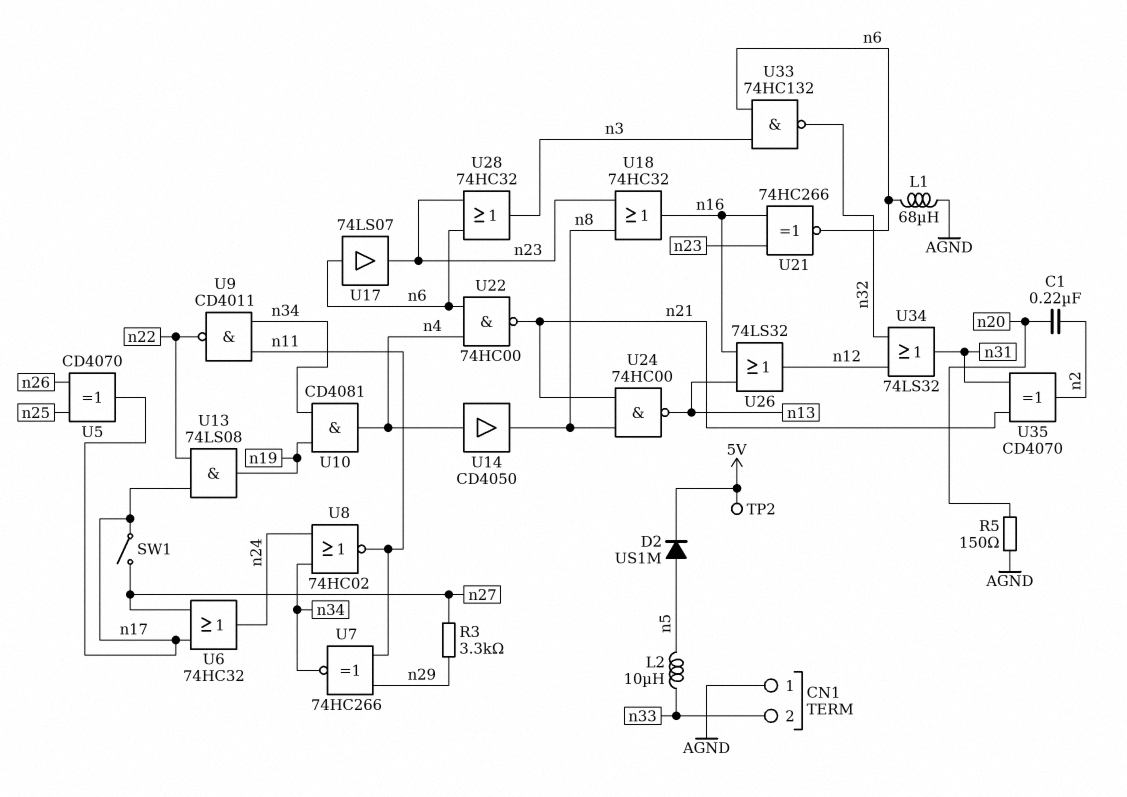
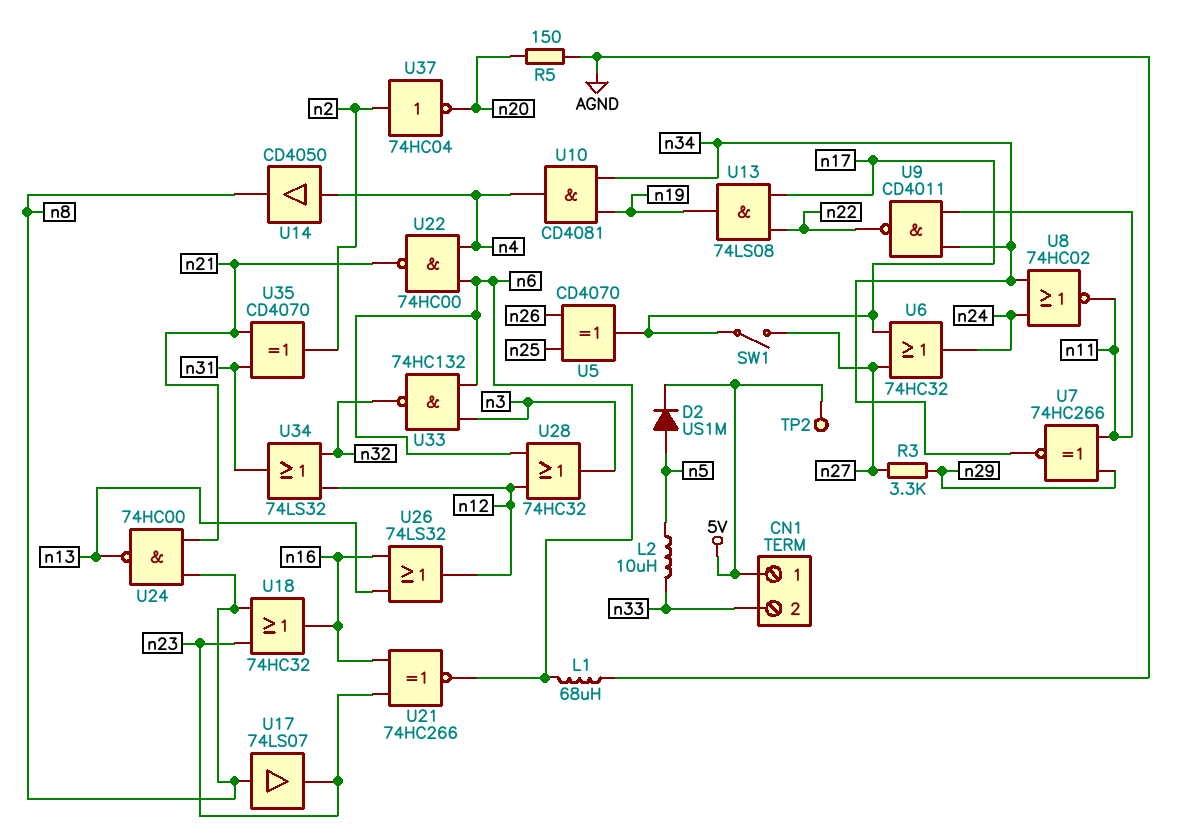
C1: 220nF (n2, n20) -> none
CN1 pin 1: AGND -> 5V
U17: buffer 74LS07 (in n6, out n23) -> buffer 74LS07 (in n8, out n23)
U28: OR 74HC32 (in n6, in n23, out n3) -> OR 74HC32 (in n6, in n12, out n3)
U37: none -> NOT 74HC04 (in n2, out n20)

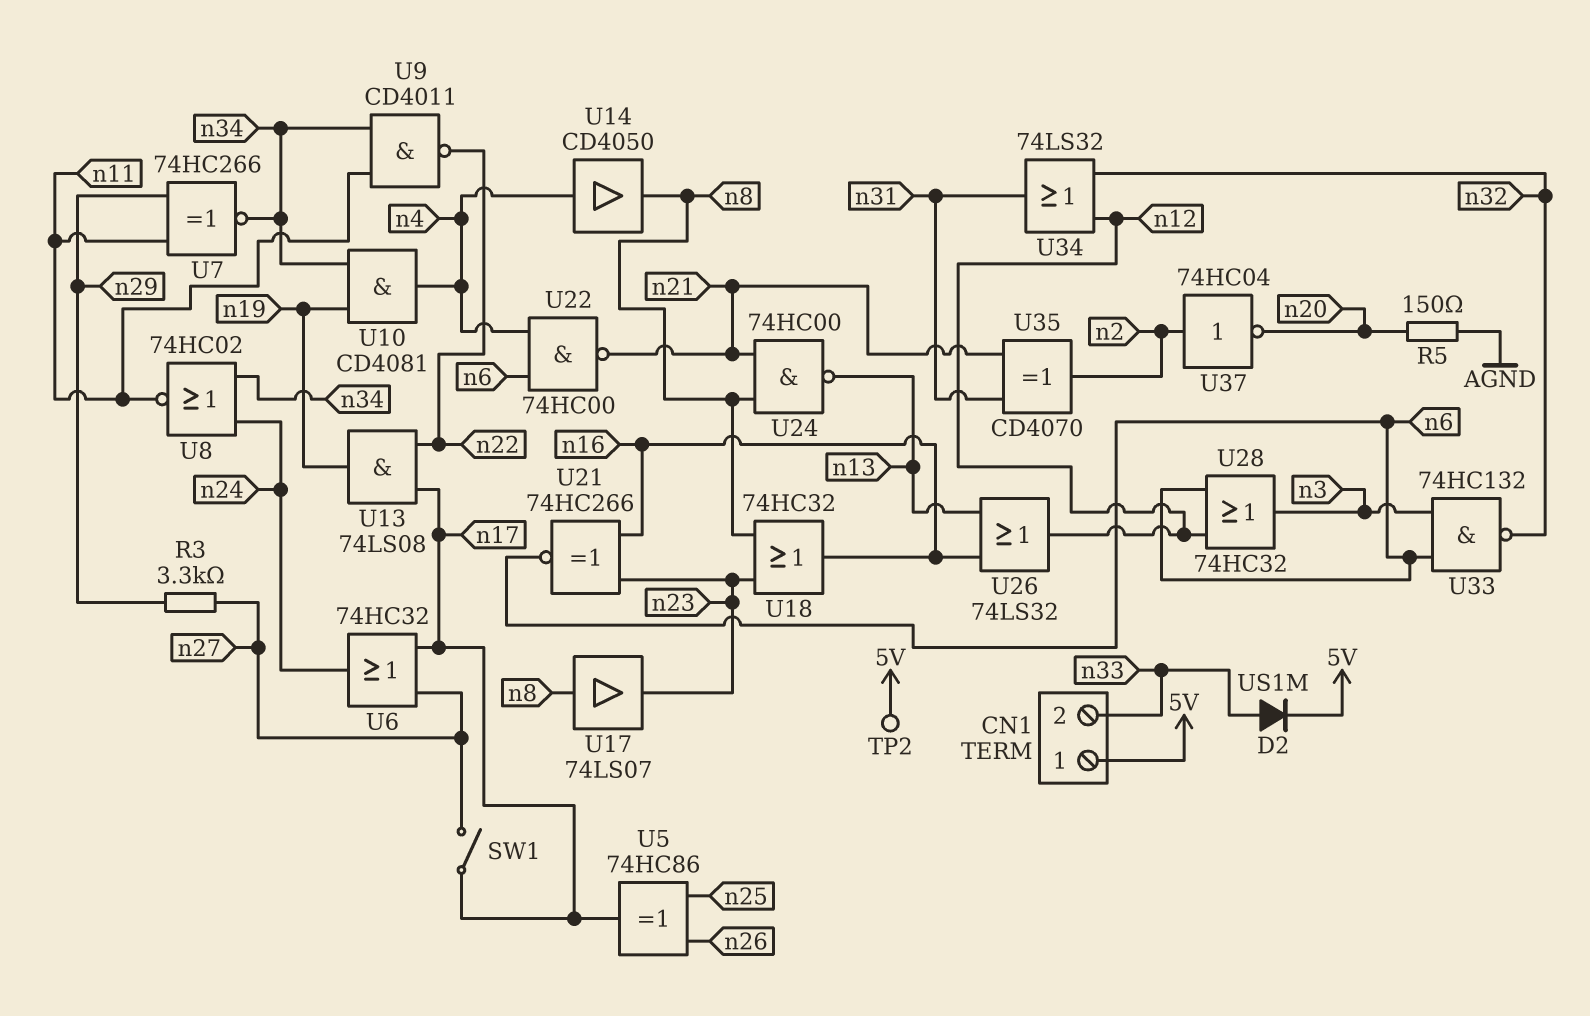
D2: diode US1M (A n5, K 5V) -> diode US1M (A n33, K 5V)
L1: 68uH (AGND, n6) -> none
L2: 10uH (n5, n33) -> none
U5: XOR CD4070 (in n25, in n26, out n17) -> XOR 74HC86 (in n25, in n26, out n17)

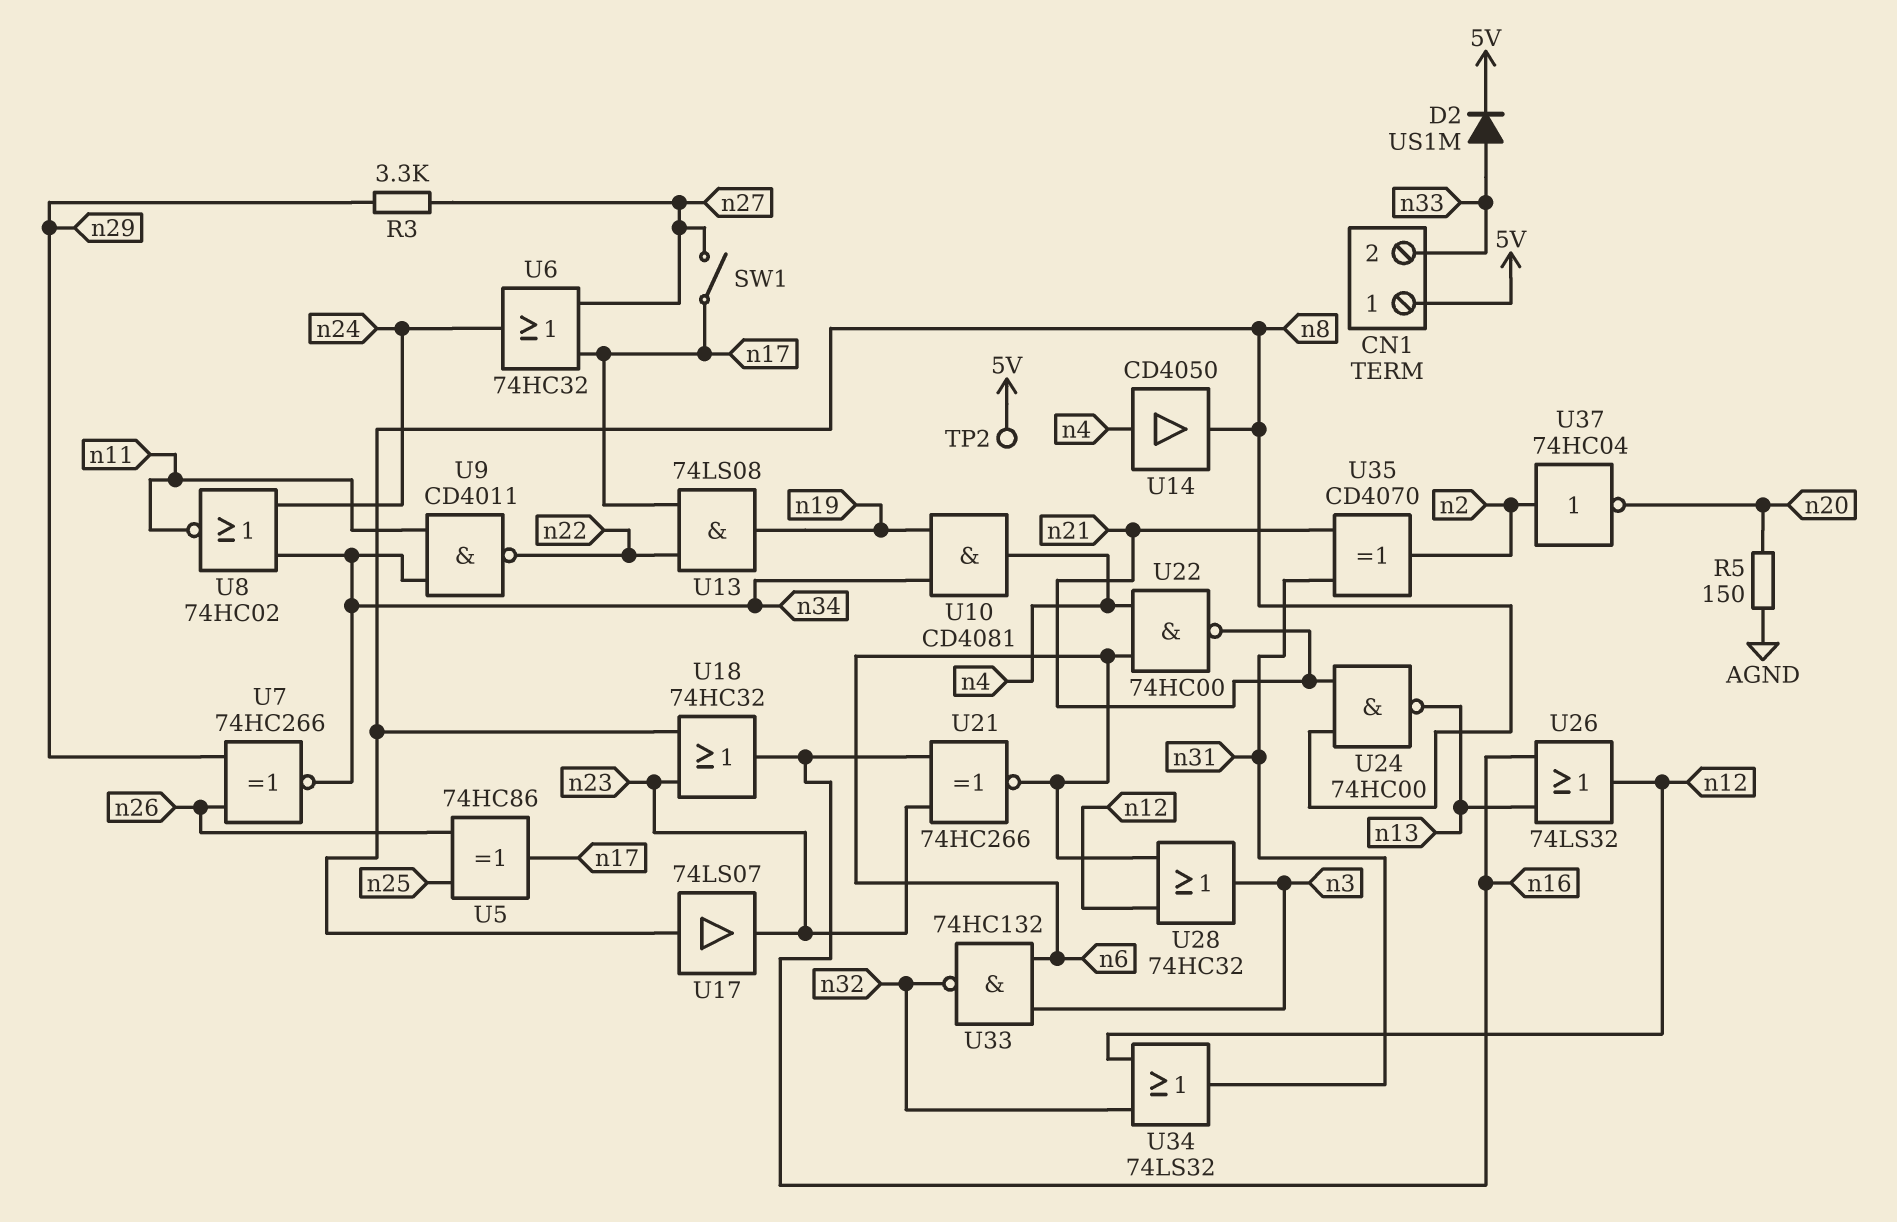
U7: XNOR 74HC266 (in n11, in n29, out n34) -> XNOR 74HC266 (in n26, in n29, out n34)

